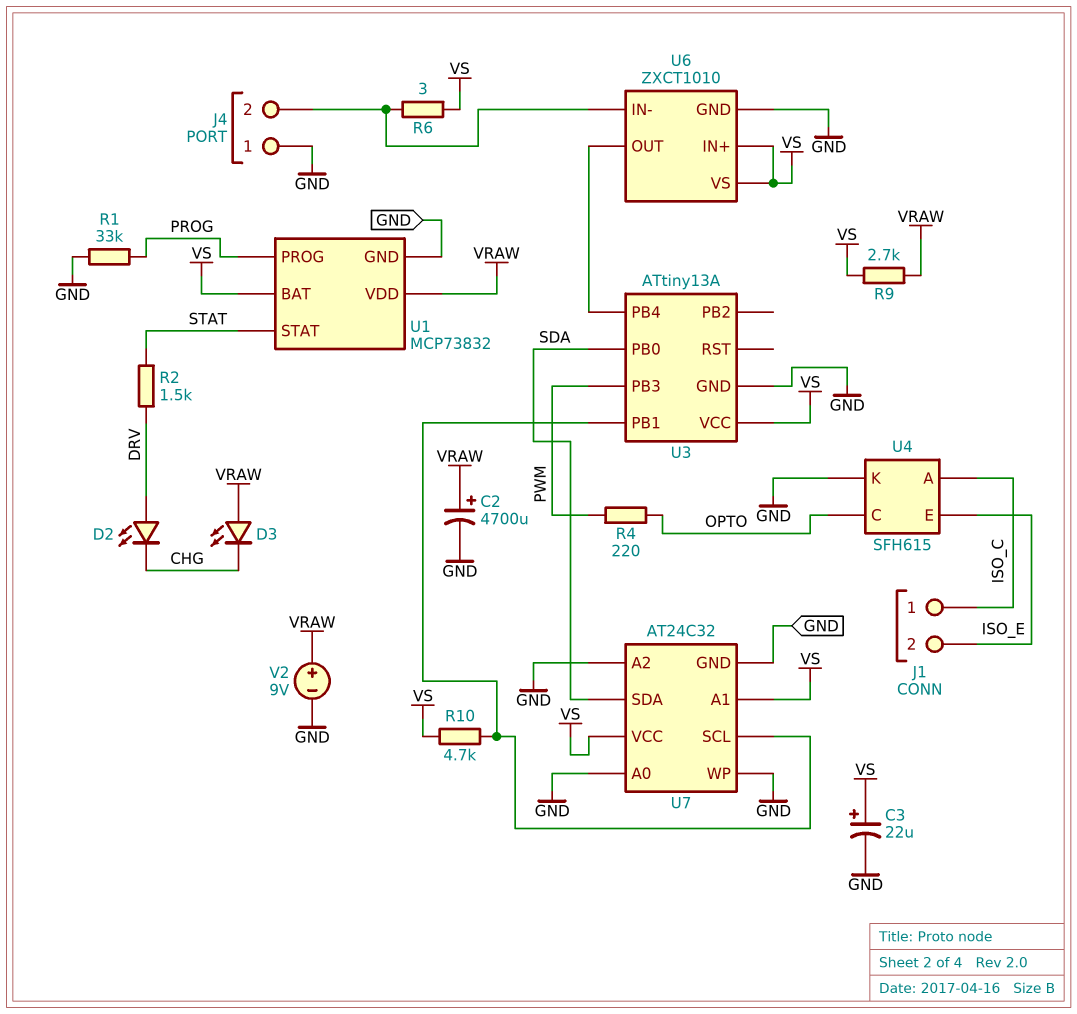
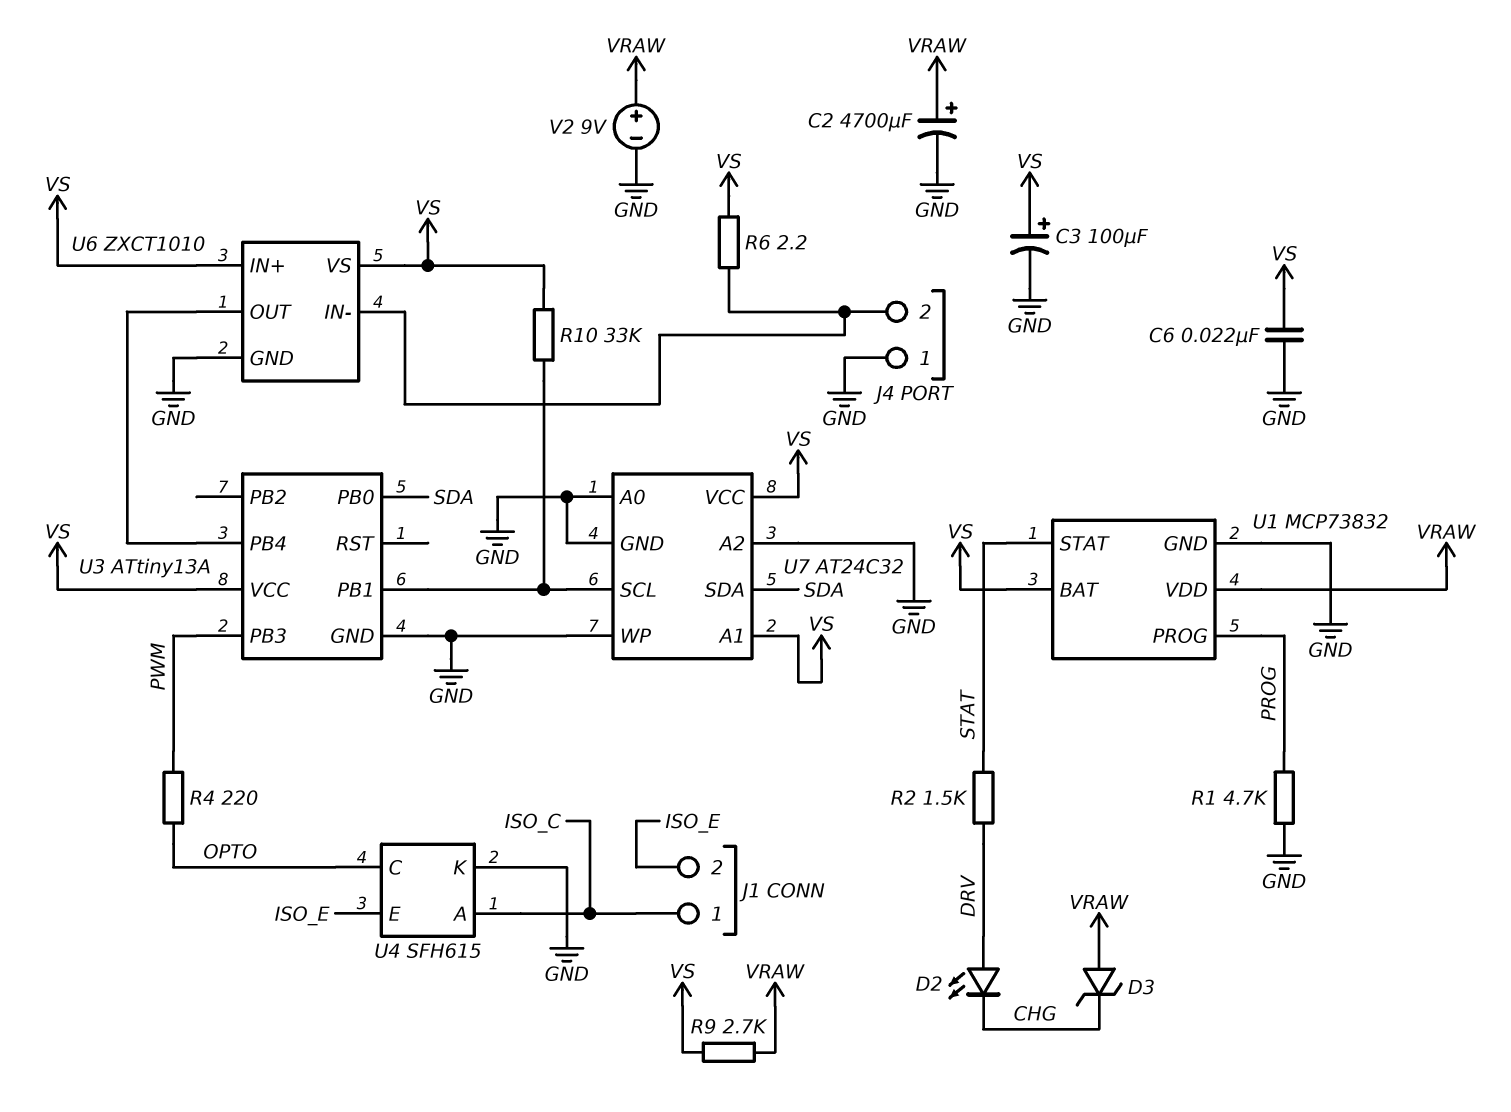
C3: 22uF (plus VS, minus GND) -> 100uF (plus VS, minus GND)
C6: none -> 22nF (GND, VS)
D3: LED (A VRAW, K CHG) -> zener (A VRAW, K CHG)
R1: 33k (GND, PROG) -> 4.7k (GND, PROG)
R6: 3 (J4/2, VS) -> 2.2 (J4/2, VS)
R10: 4.7k (U3/PB1, VS) -> 33k (U3/PB1, VS)

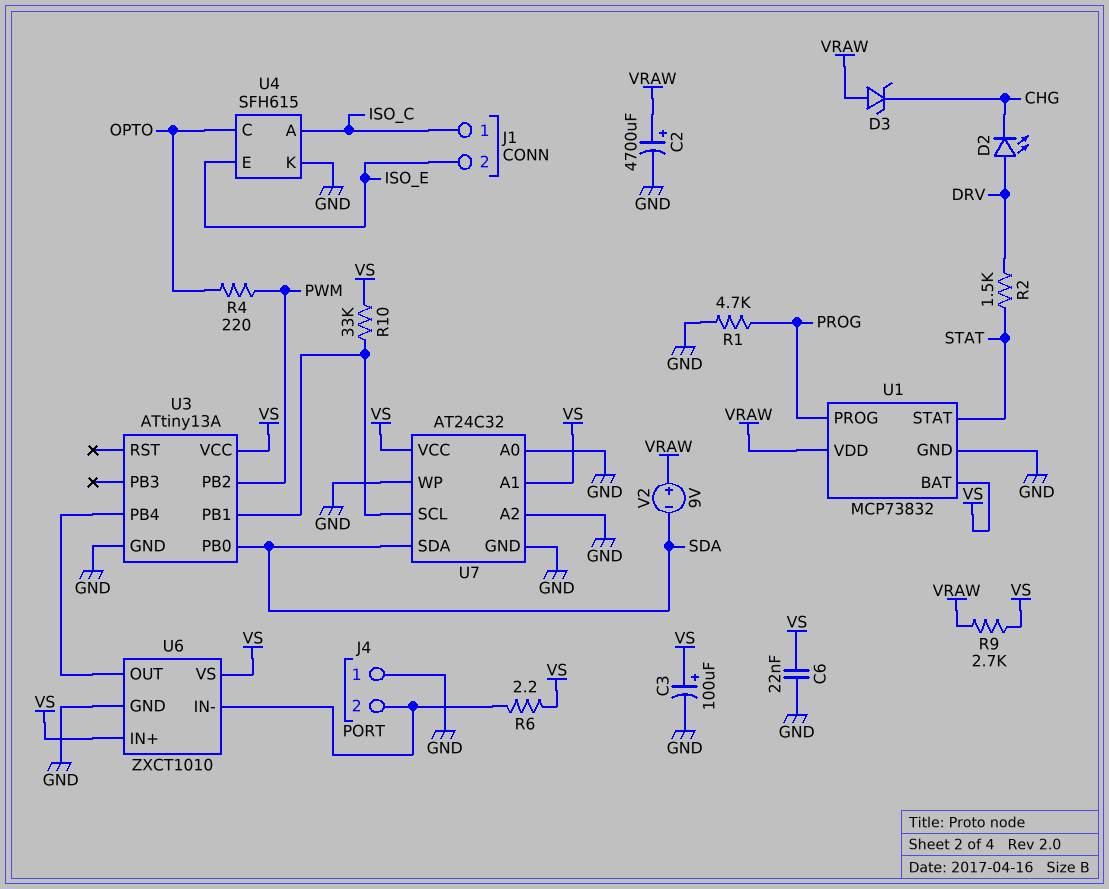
U3 pin PB2: none -> PWM
U3 pin PB3: PWM -> none
V2: 9V (plus VRAW, minus GND) -> 9V (plus VRAW, minus SDA)

